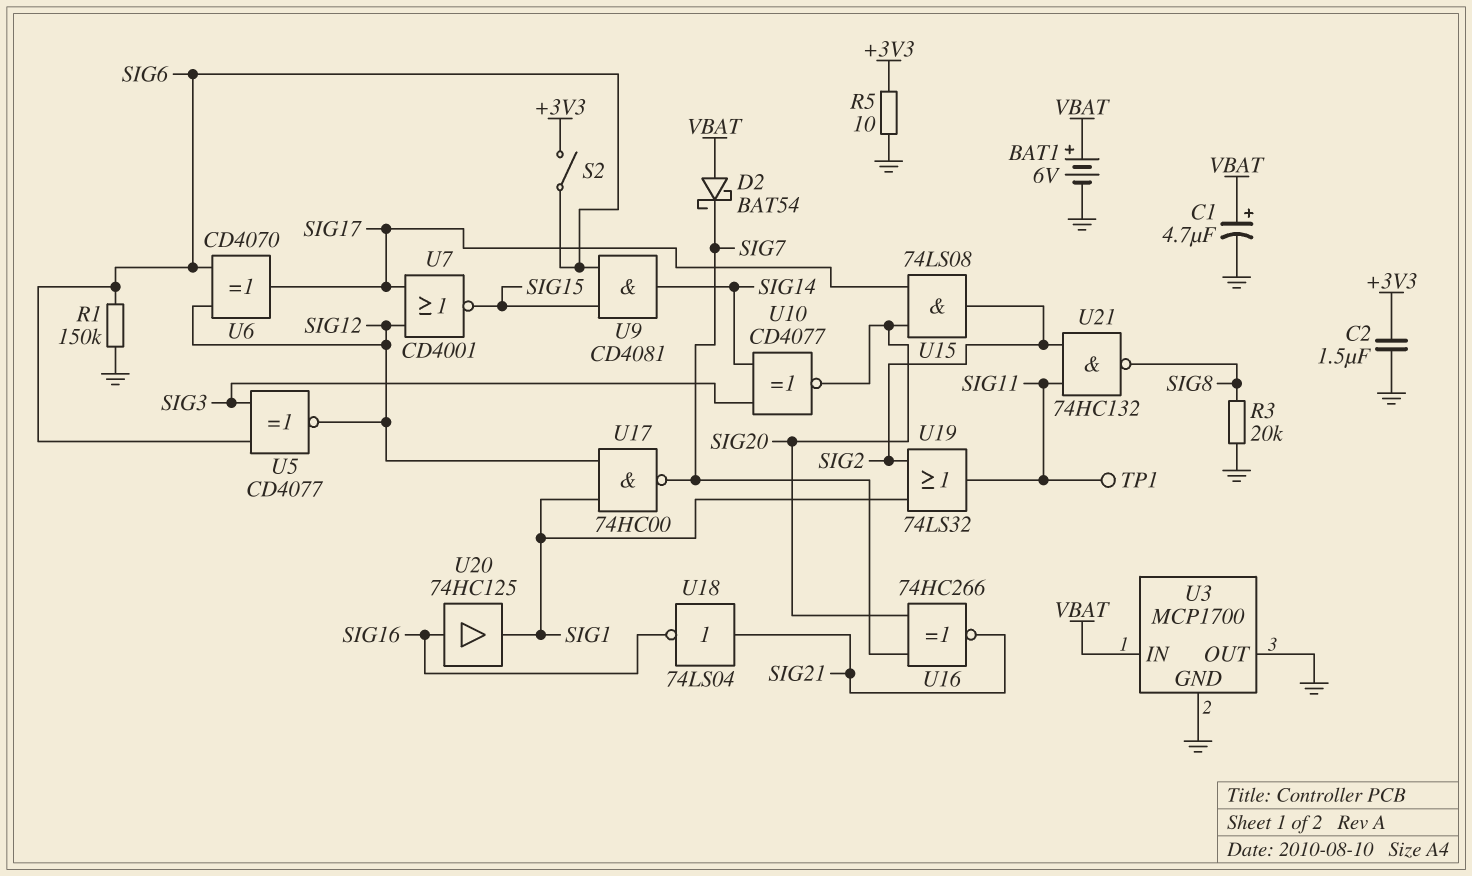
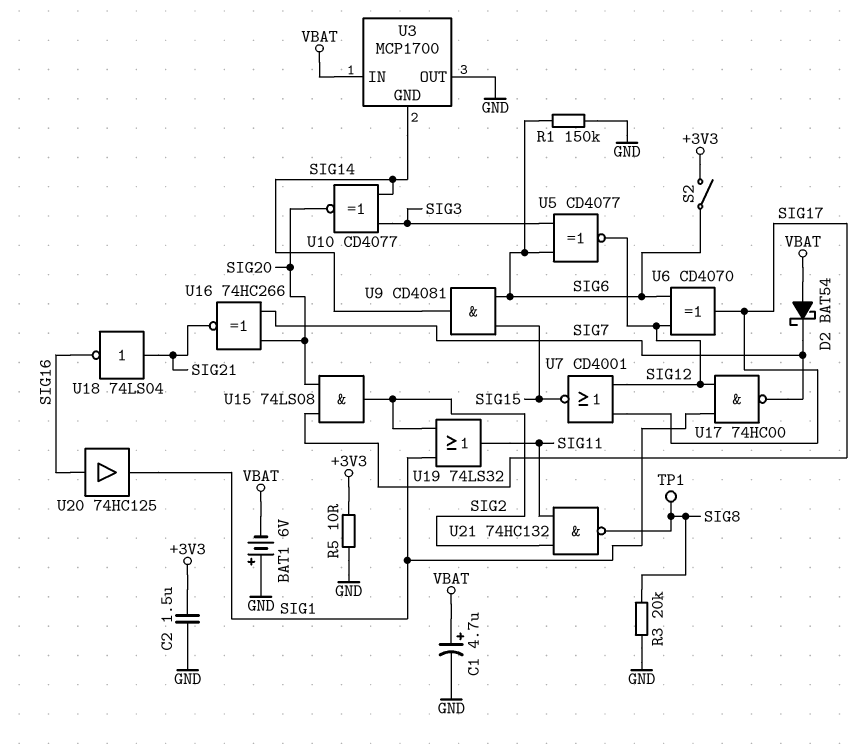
BAT1: 6V (plus VBAT, minus GND) -> 6V (plus GND, minus VBAT)
TP1: test point (SIG11) -> test point (SIG8)
U3 pin GND: GND -> SIG14

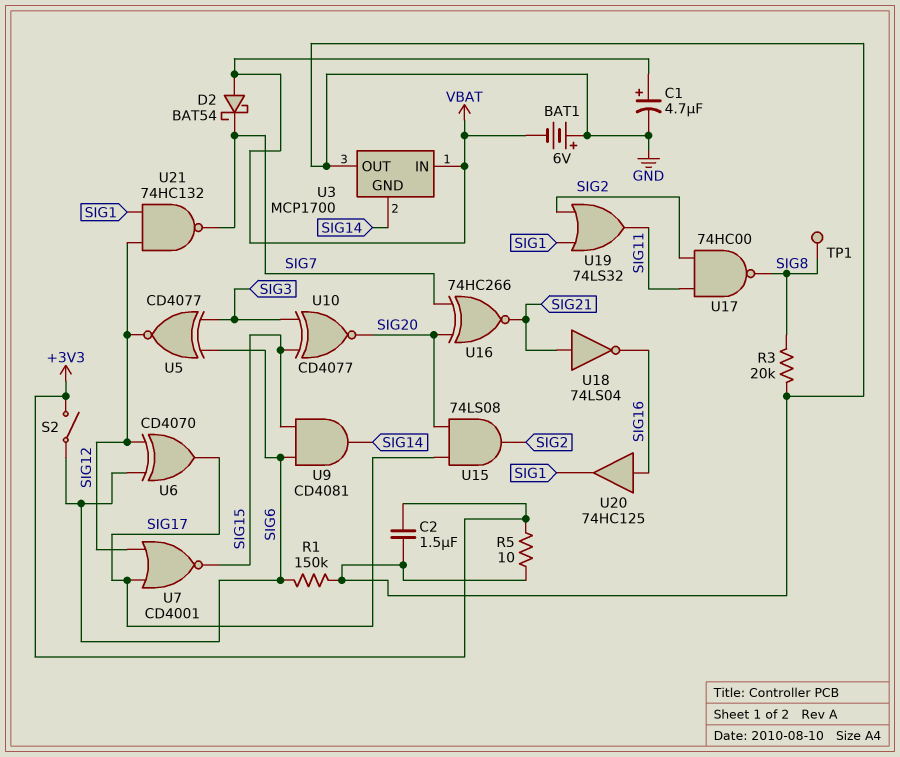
U10: XNOR CD4077 (in SIG3, in SIG14, out SIG20) -> XNOR CD4077 (in SIG3, in SIG15, out SIG20)
U17: NAND 74HC00 (in SIG1, in SIG12, out SIG7) -> NAND 74HC00 (in SIG2, in SIG11, out SIG8)
U21: NAND 74HC132 (in SIG2, in SIG11, out SIG8) -> NAND 74HC132 (in SIG1, in SIG12, out SIG7)

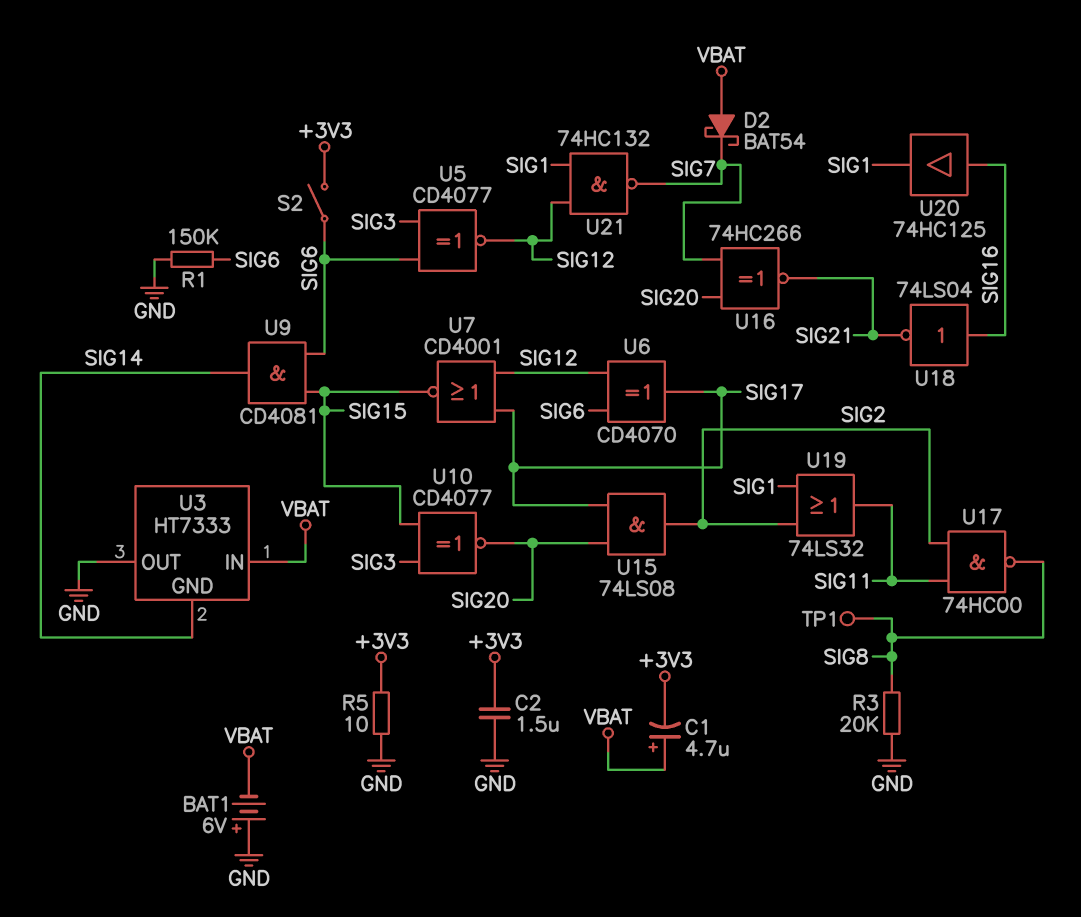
C1: 4.7uF (plus VBAT, minus GND) -> 4.7uF (plus VBAT, minus +3V3)
U3: MCP1700 -> HT7333
U18: NOT 74LS04 (in SIG21, out SIG16) -> NOT 74LS04 (in SIG16, out SIG21)

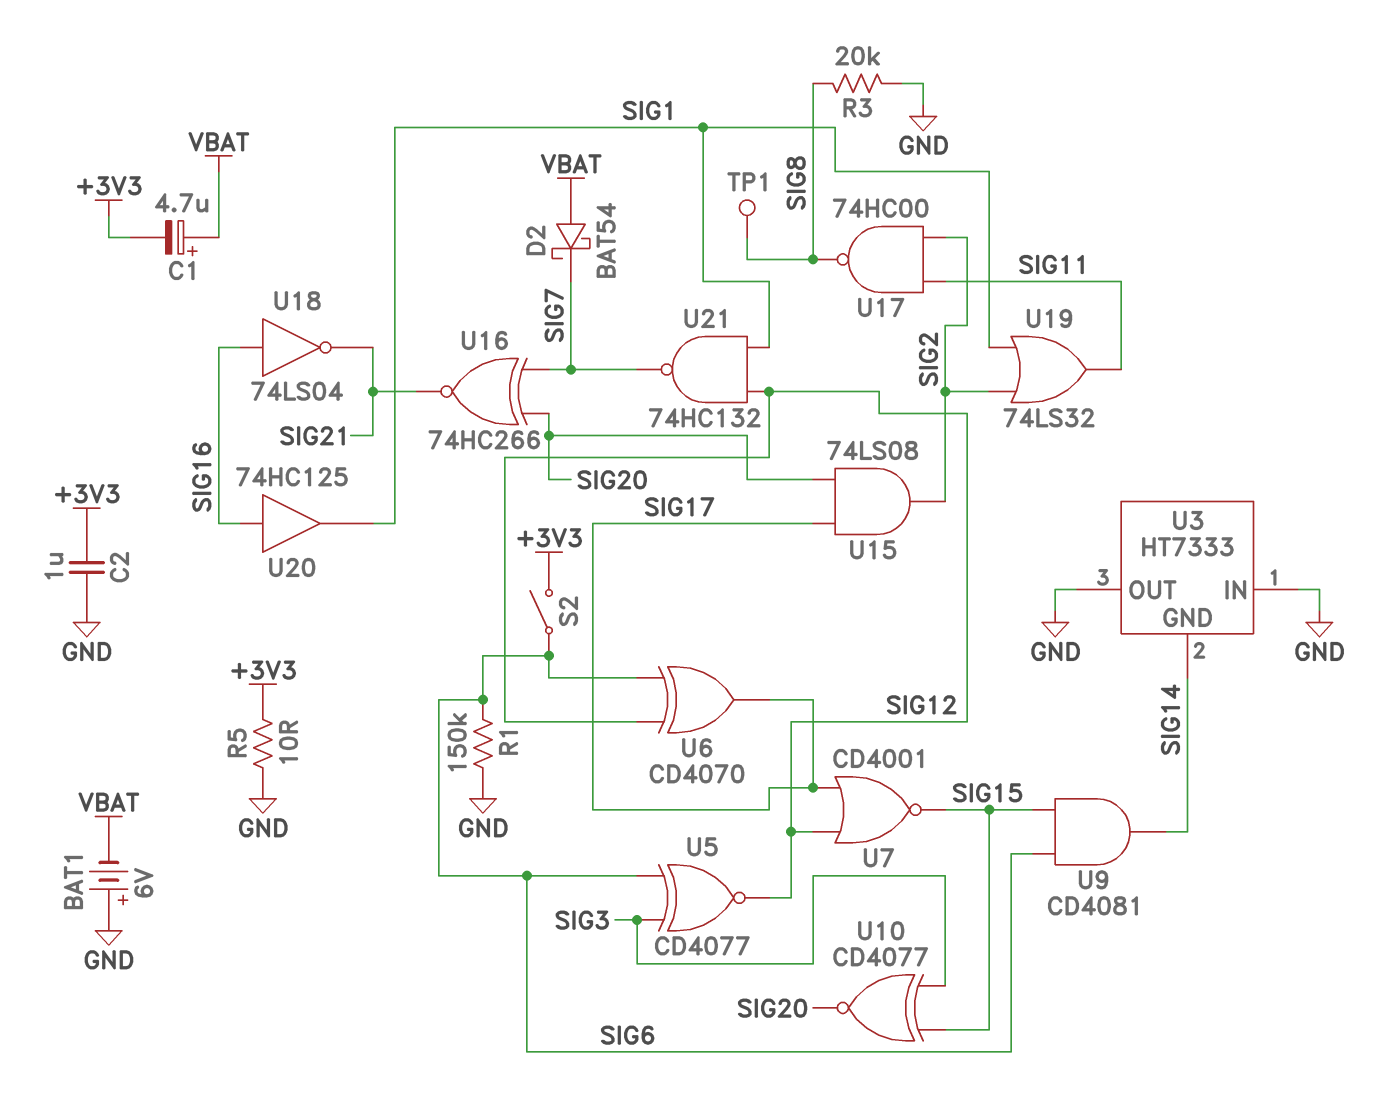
C2: 1.5uF (+3V3, GND) -> 1uF (+3V3, GND)
U3 pin IN: VBAT -> GND

